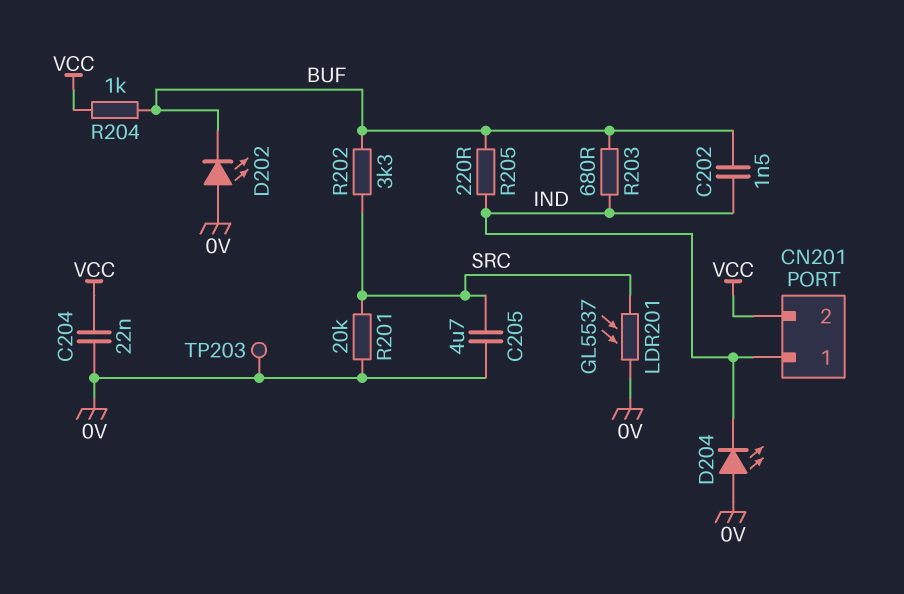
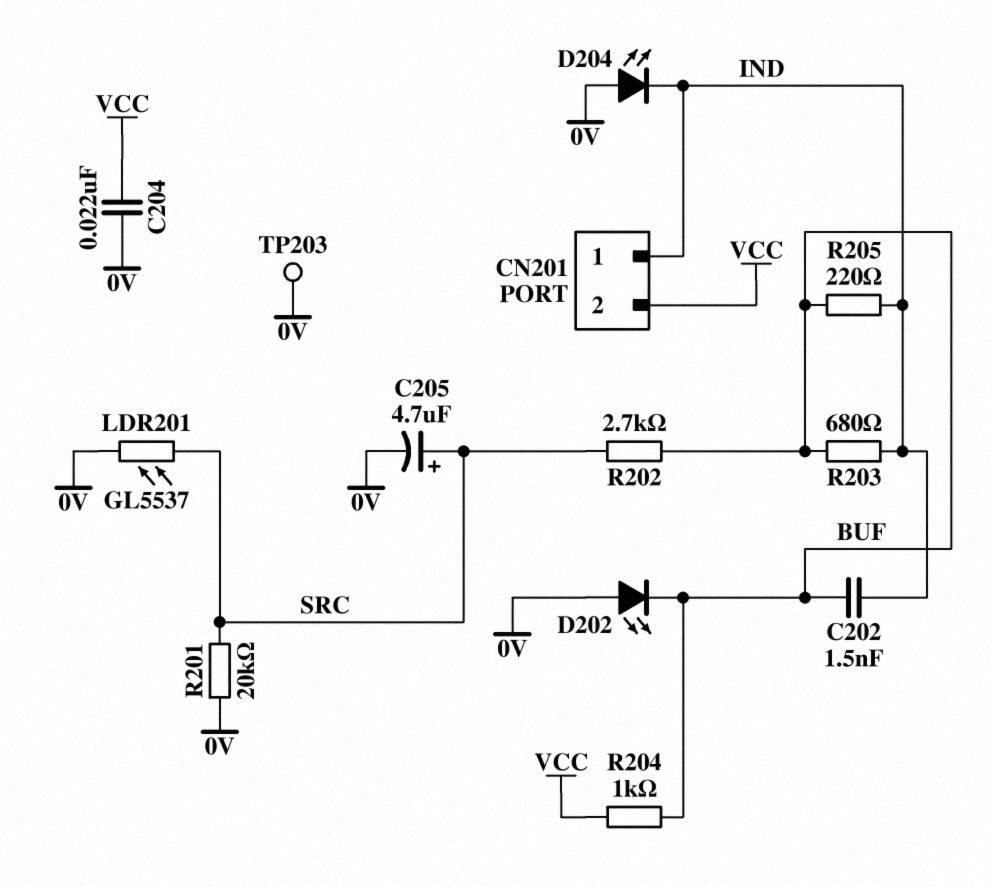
C205: 4.7uF (0V, SRC) -> 4.7uF (plus SRC, minus 0V)
R202: 3.3k (BUF, SRC) -> 2.7k (BUF, SRC)

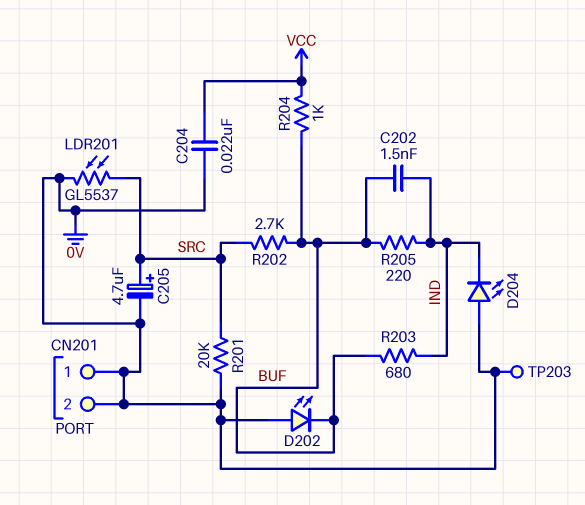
CN201 pin 1: IND -> 0V
CN201 pin 2: VCC -> 0V

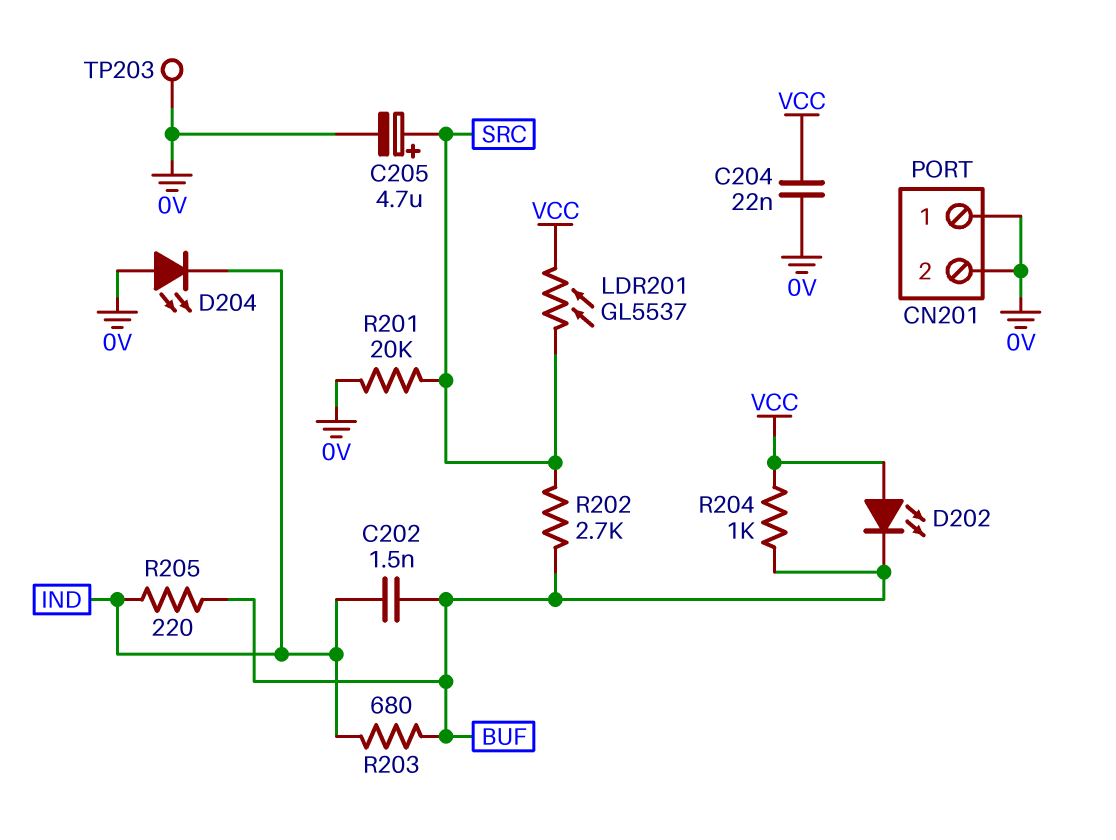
D202: LED (A 0V, K BUF) -> LED (A VCC, K BUF)
LDR201: GL5537 (0V, SRC) -> GL5537 (SRC, VCC)

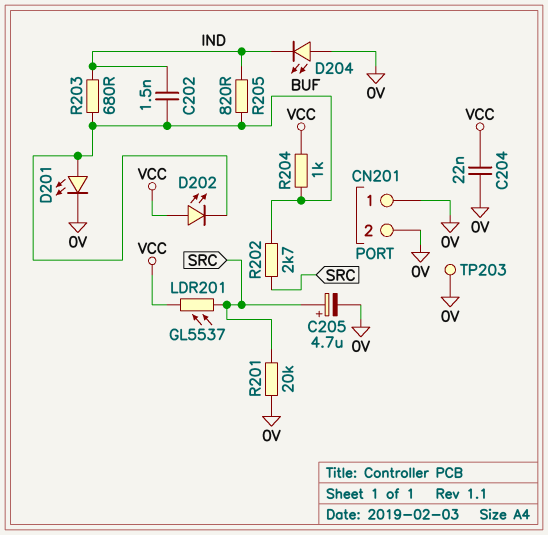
D201: none -> LED (A BUF, K 0V)
R205: 220 (BUF, IND) -> 820 (BUF, IND)

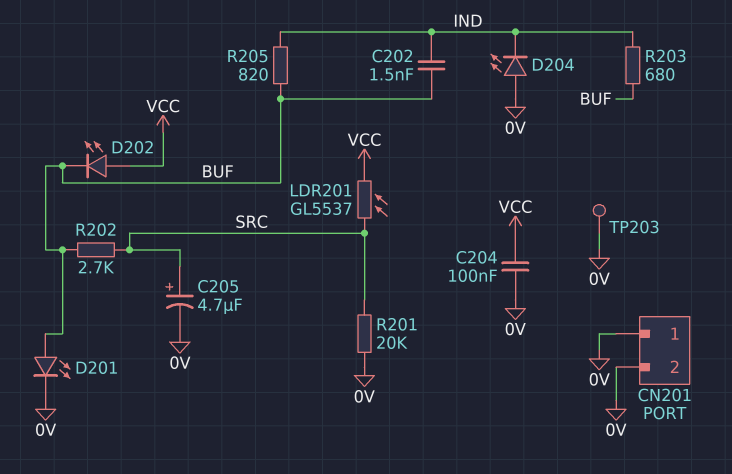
C204: 22nF (0V, VCC) -> 100nF (0V, VCC)
R204: 1k (BUF, VCC) -> none

